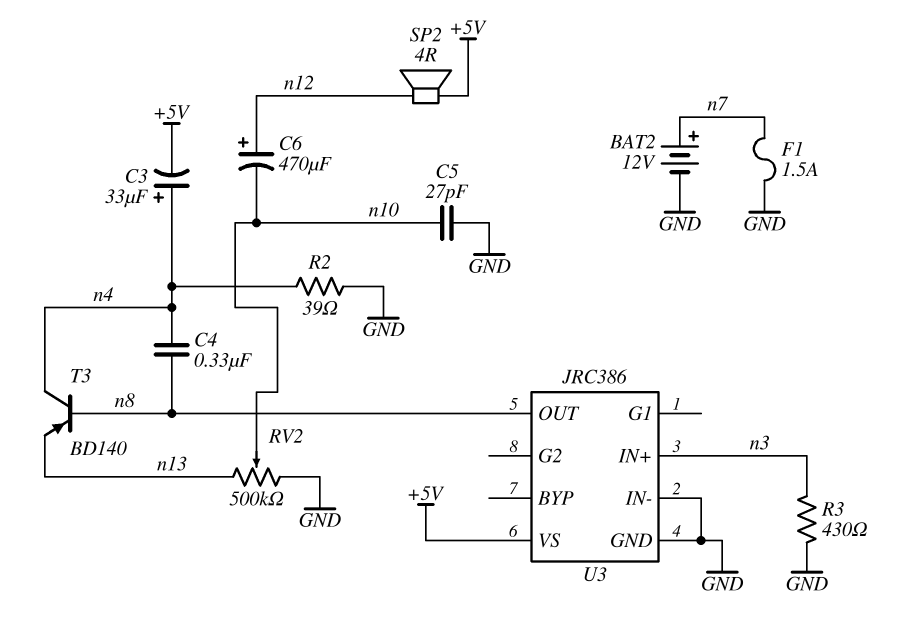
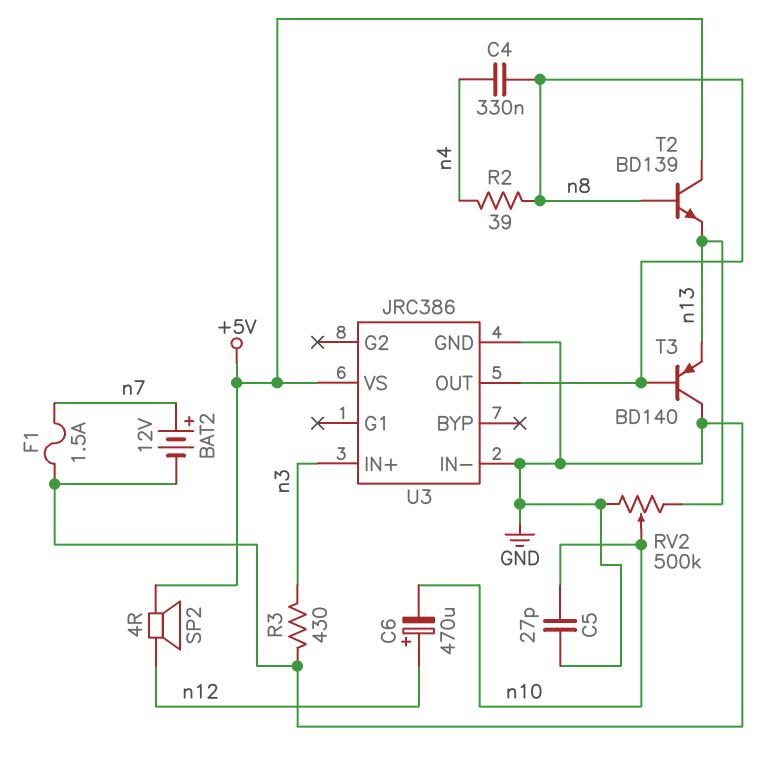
C3: 33uF (plus n4, minus +5V) -> none
R2: 39 (GND, n4) -> 39 (n4, n8)
T2: none -> NPN BD139 (B n8, C +5V, E n13)
T3: PNP BD140 (B n8, C n4, E n13) -> PNP BD140 (B n8, C GND, E n13)

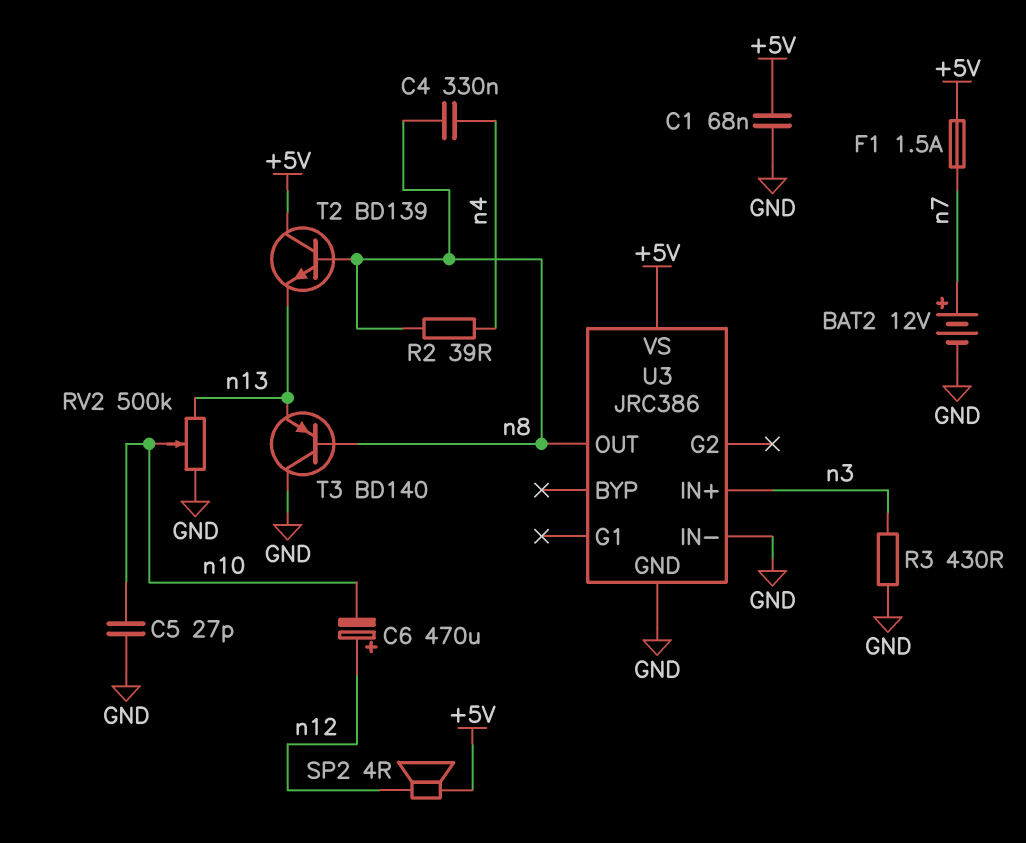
C1: none -> 68nF (+5V, GND)
F1: 1.5A (GND, n7) -> 1.5A (+5V, n7)

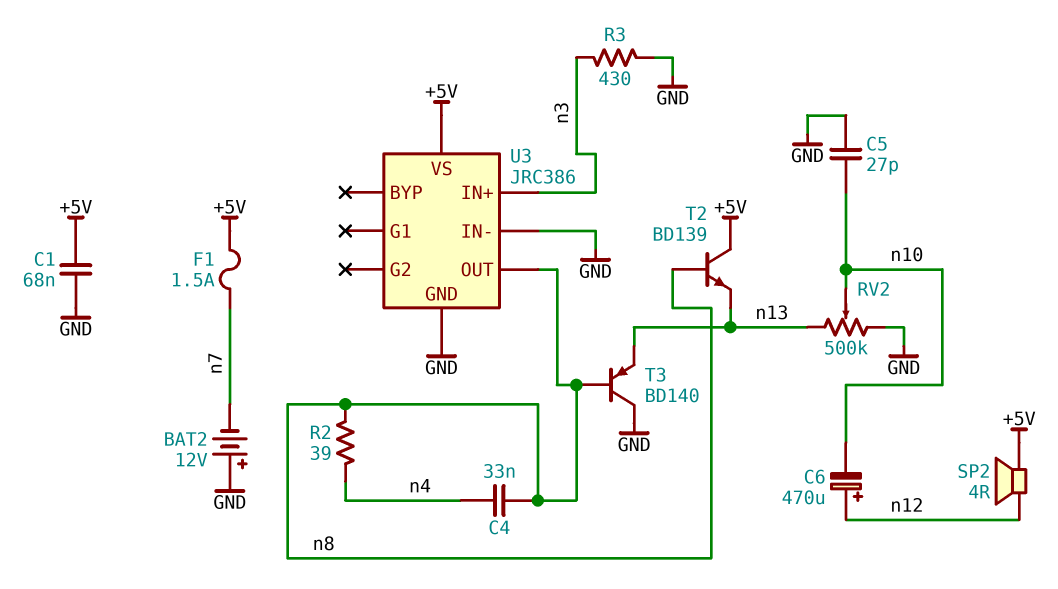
BAT2: 12V (plus n7, minus GND) -> 12V (plus GND, minus n7)
C4: 330nF (n4, n8) -> 33nF (n4, n8)

